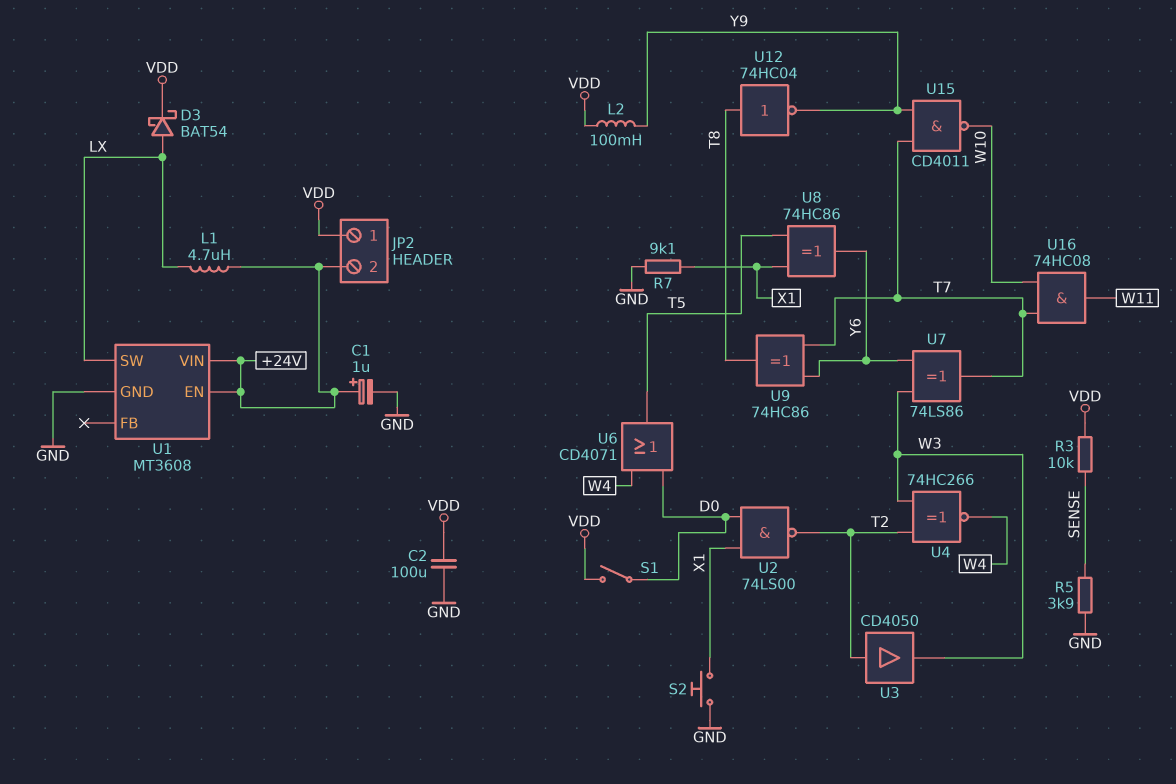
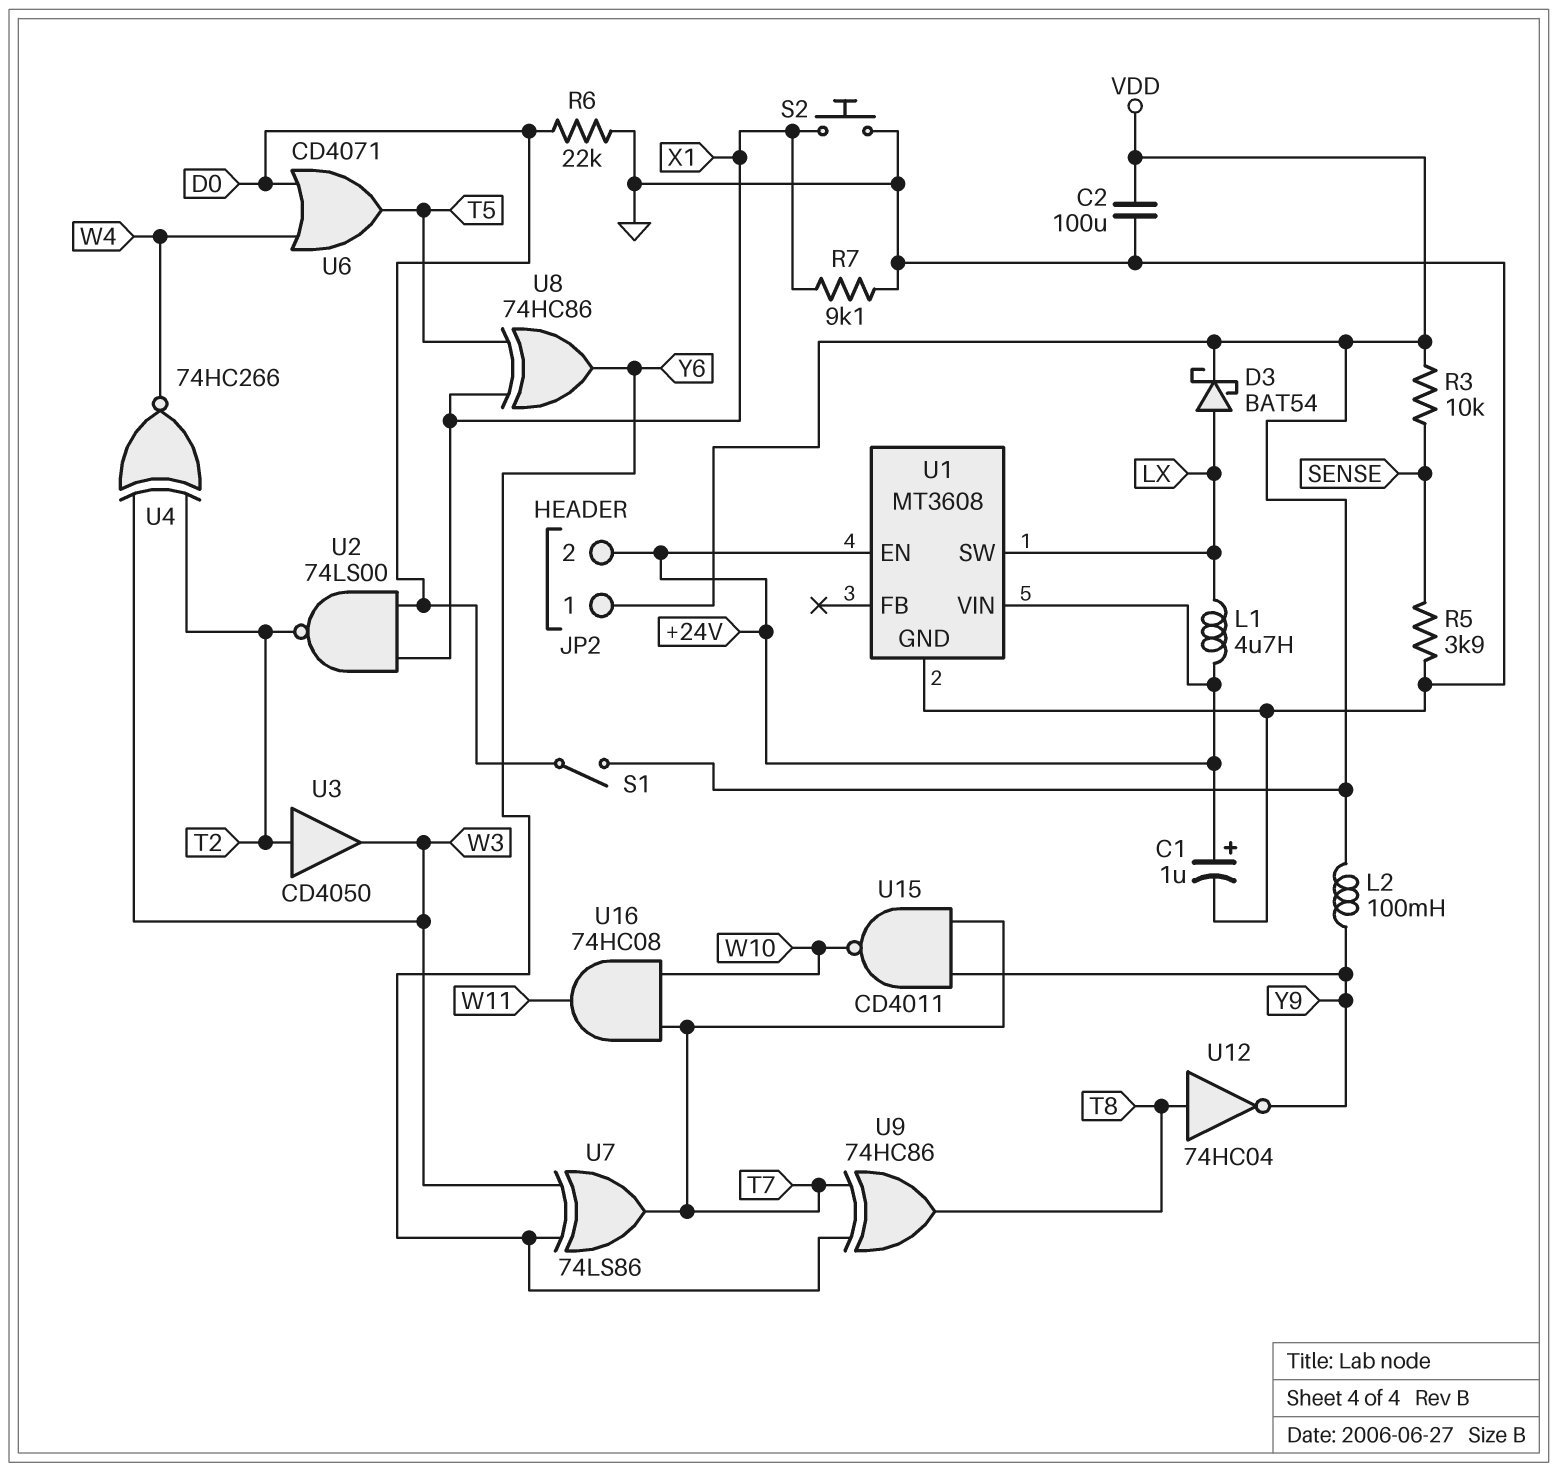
R6: none -> 22k (D0, GND)

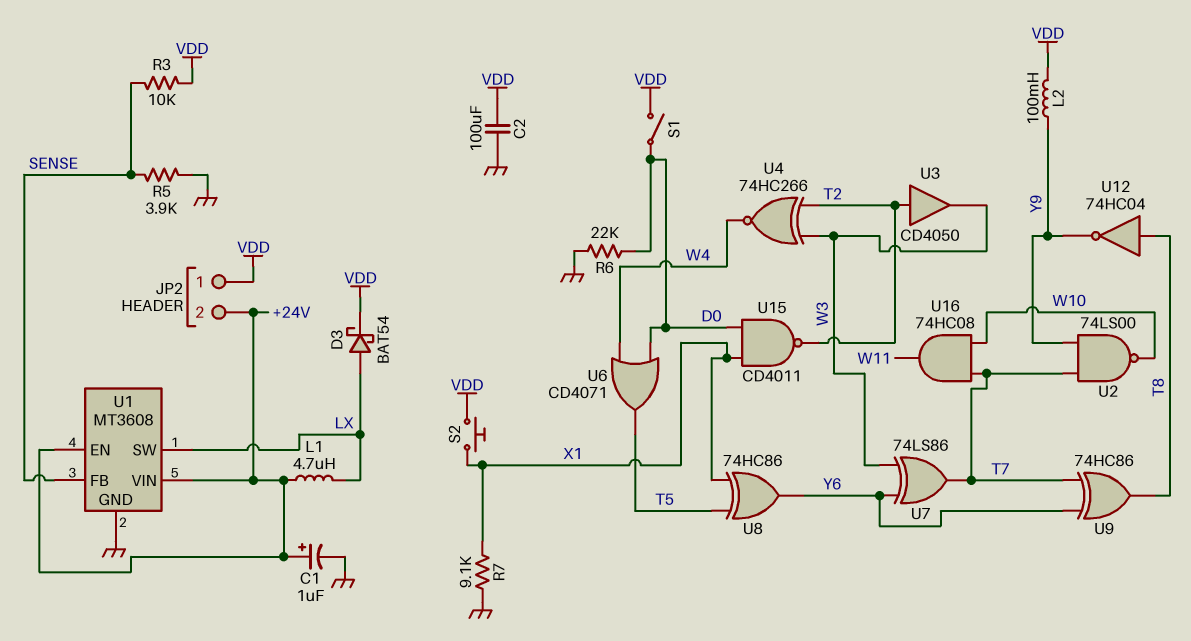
S2: button (GND, X1) -> button (VDD, X1)
U1 pin FB: none -> SENSE
U2: NAND 74LS00 (in D0, in X1, out T2) -> NAND 74LS00 (in T7, in Y9, out W10)
U15: NAND CD4011 (in T7, in Y9, out W10) -> NAND CD4011 (in D0, in X1, out T2)

